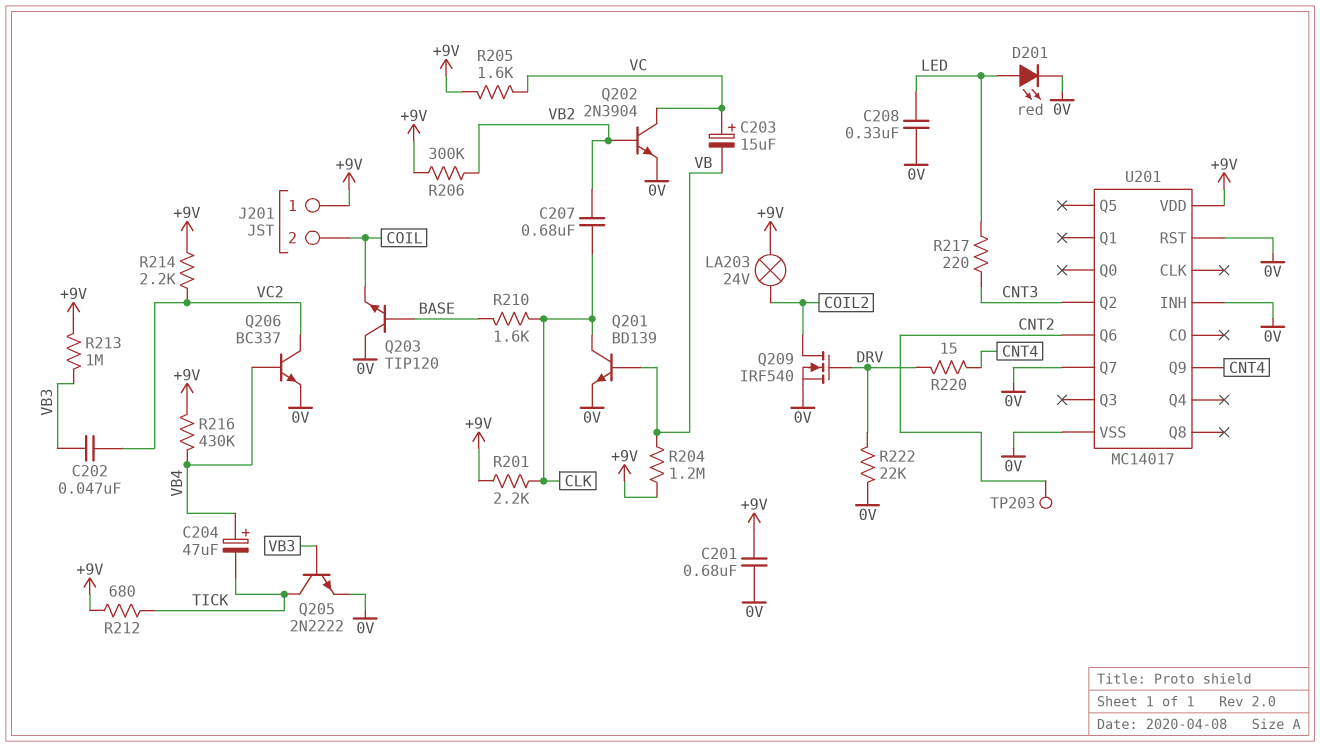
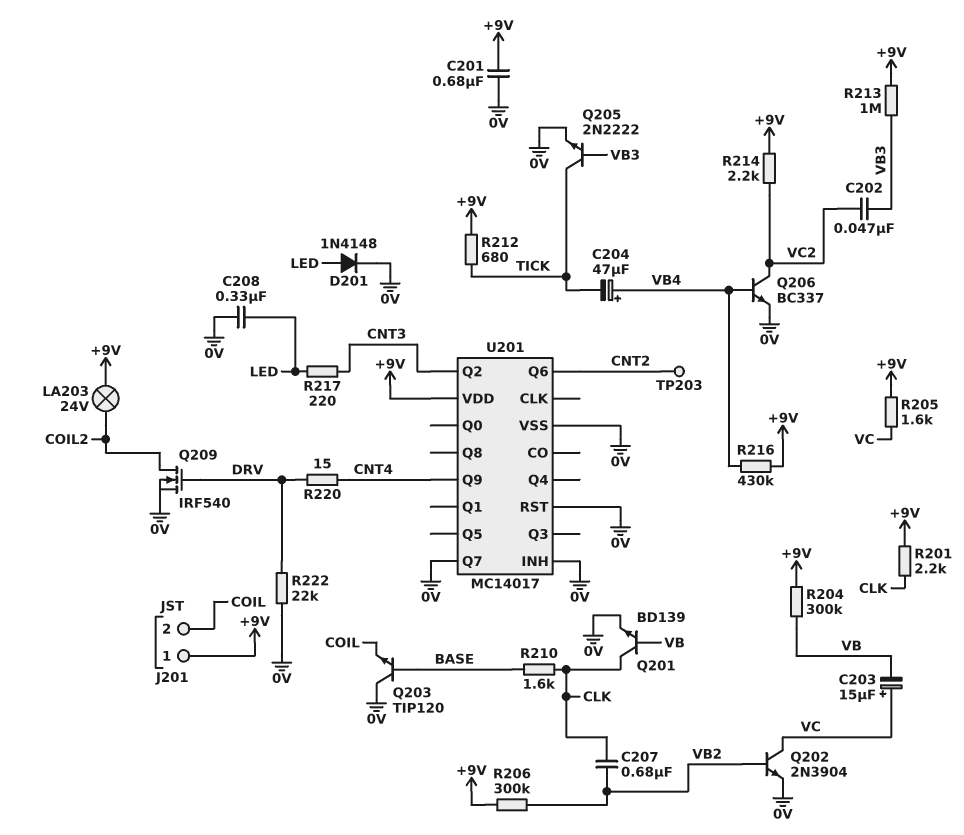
D201: LED red (A LED, K 0V) -> diode 1N4148 (A LED, K 0V)
R204: 1.2M (+9V, VB) -> 300k (+9V, VB)

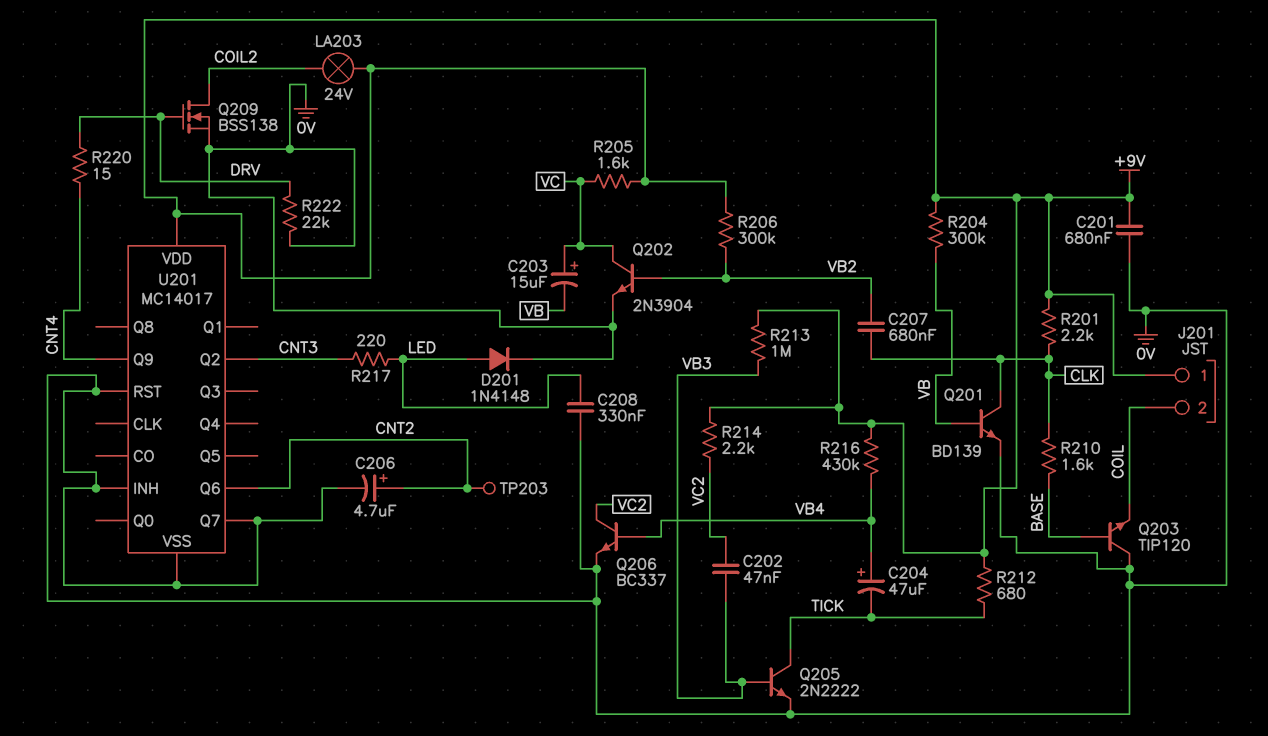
C206: none -> 4.7uF (plus CNT2, minus 0V)
Q209: NMOS IRF540 (G DRV, D COIL2, S 0V) -> NMOS BSS138 (G DRV, D COIL2, S 0V)

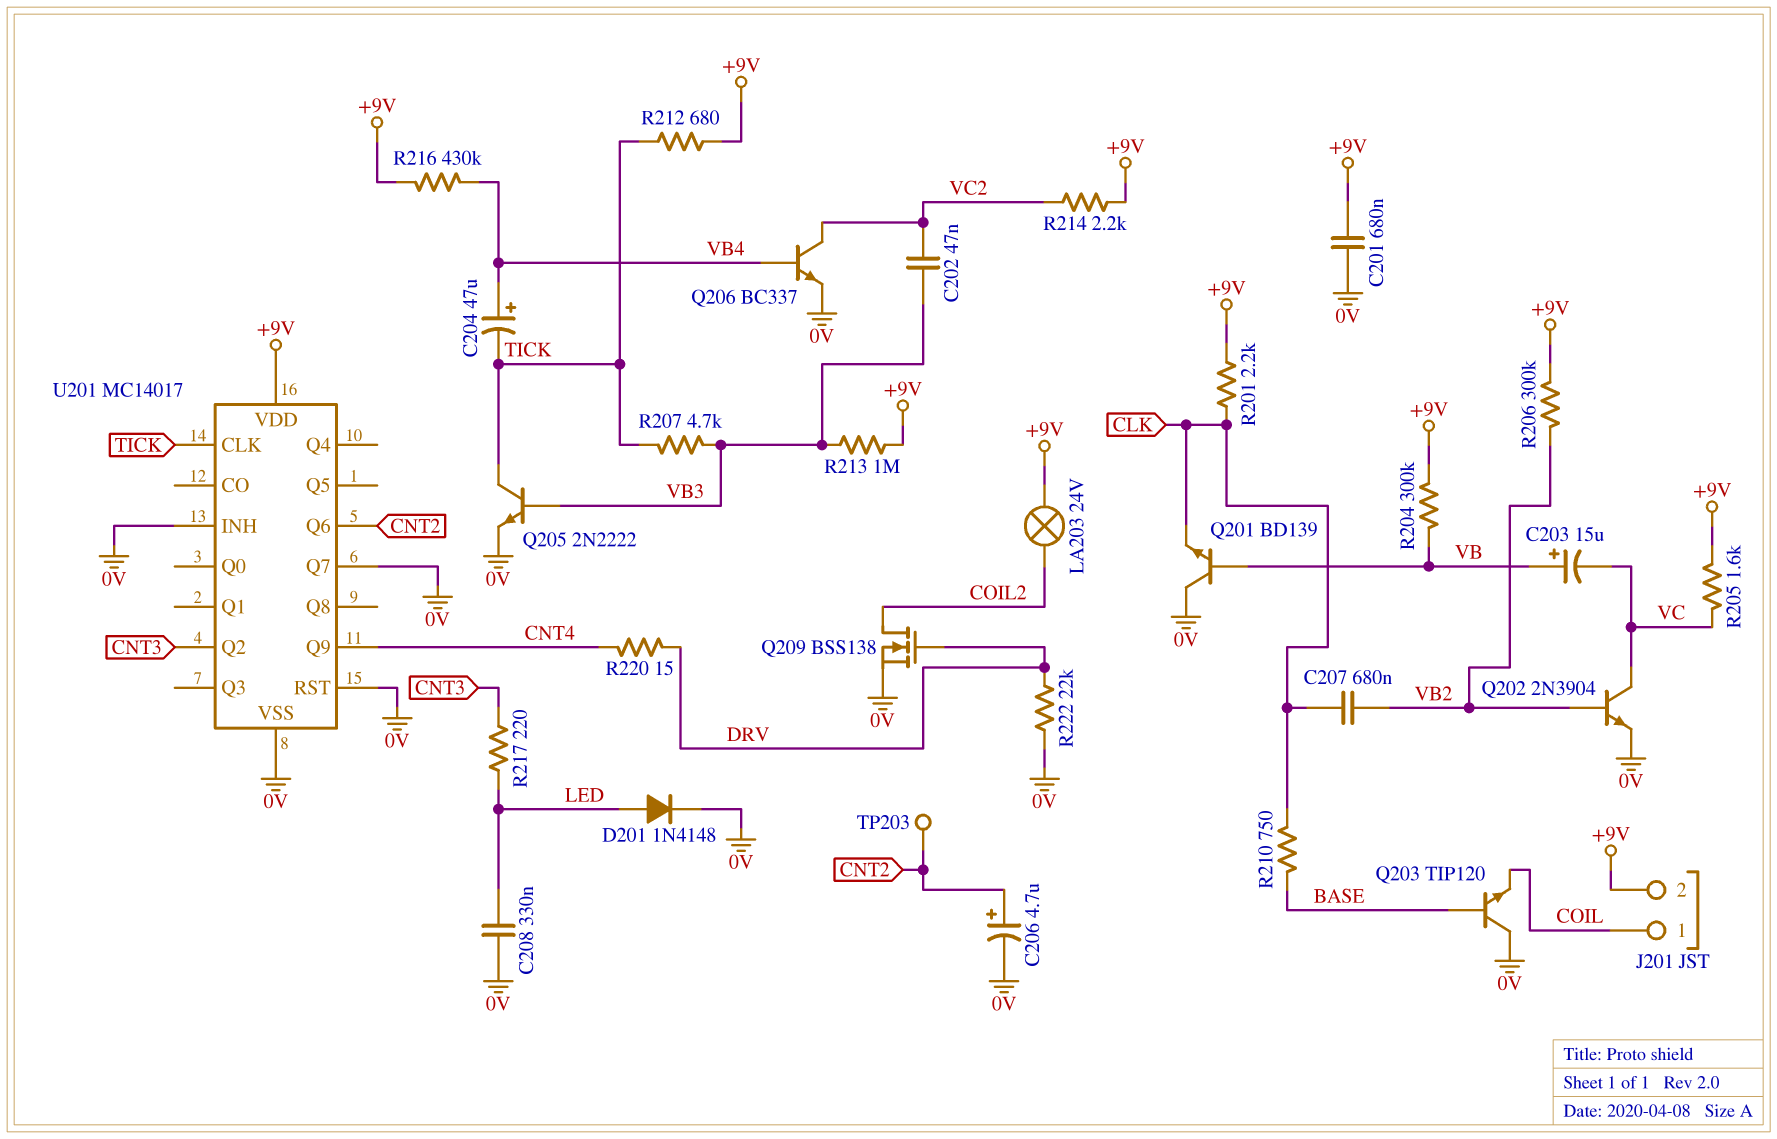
C203: 15uF (plus VC, minus VB) -> 15uF (plus VB, minus VC)
J201 pin 1: +9V -> COIL
J201 pin 2: COIL -> +9V
Q201: NPN BD139 (B VB, C CLK, E 0V) -> NPN BD139 (B VB, C 0V, E CLK)
R207: none -> 4.7k (TICK, VB3)
R210: 1.6k (BASE, CLK) -> 750 (BASE, CLK)
U201 pin CLK: none -> TICK

